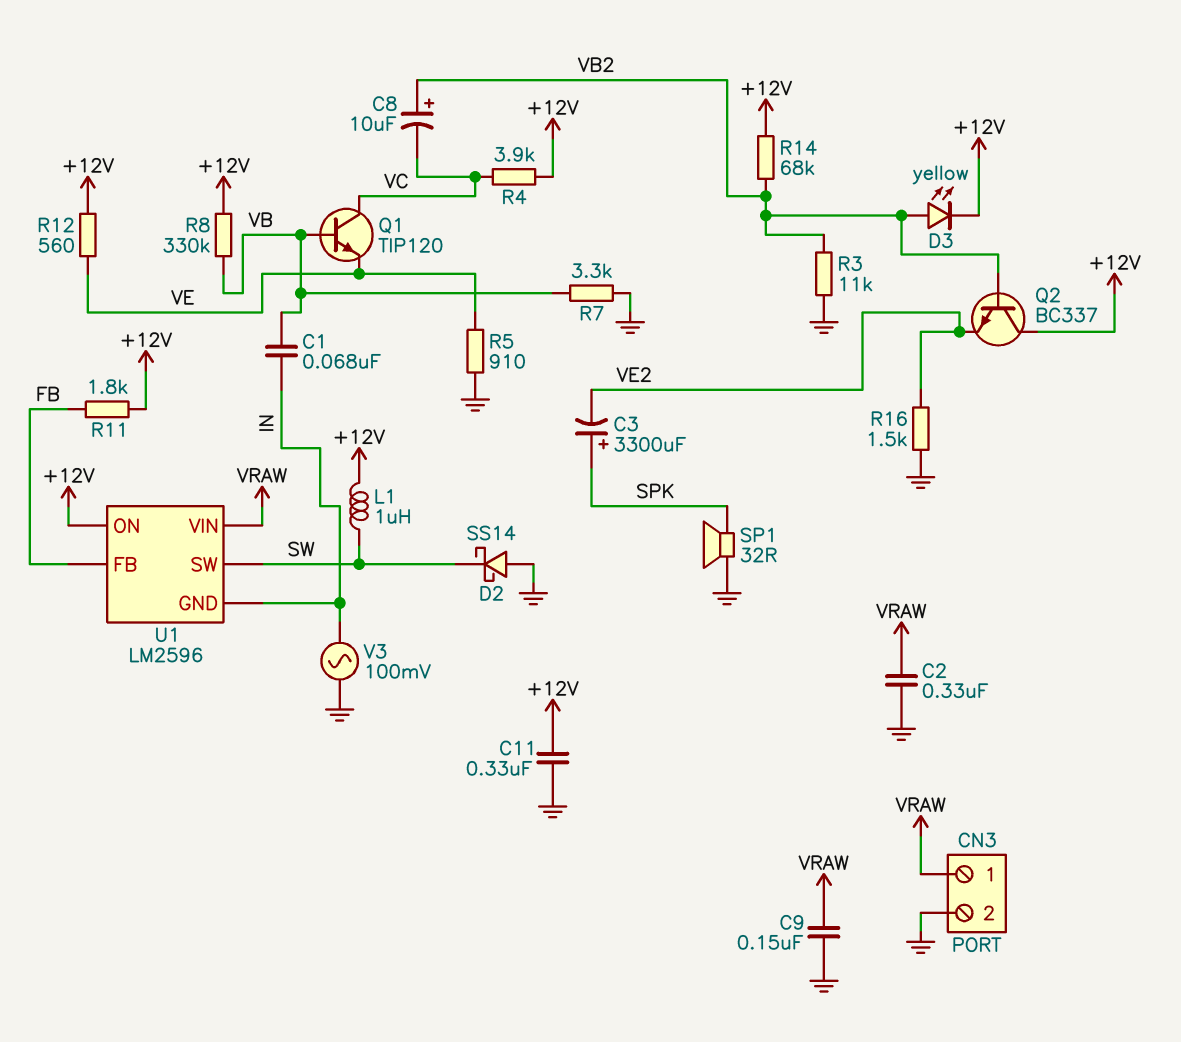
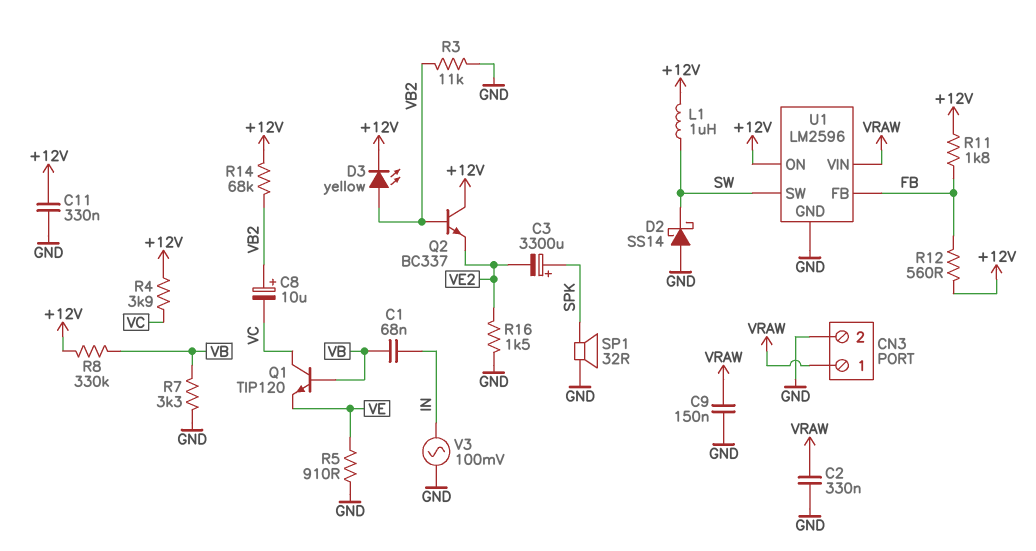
R12: 560 (+12V, VE) -> 560 (+12V, FB)
U1 pin GND: IN -> GND

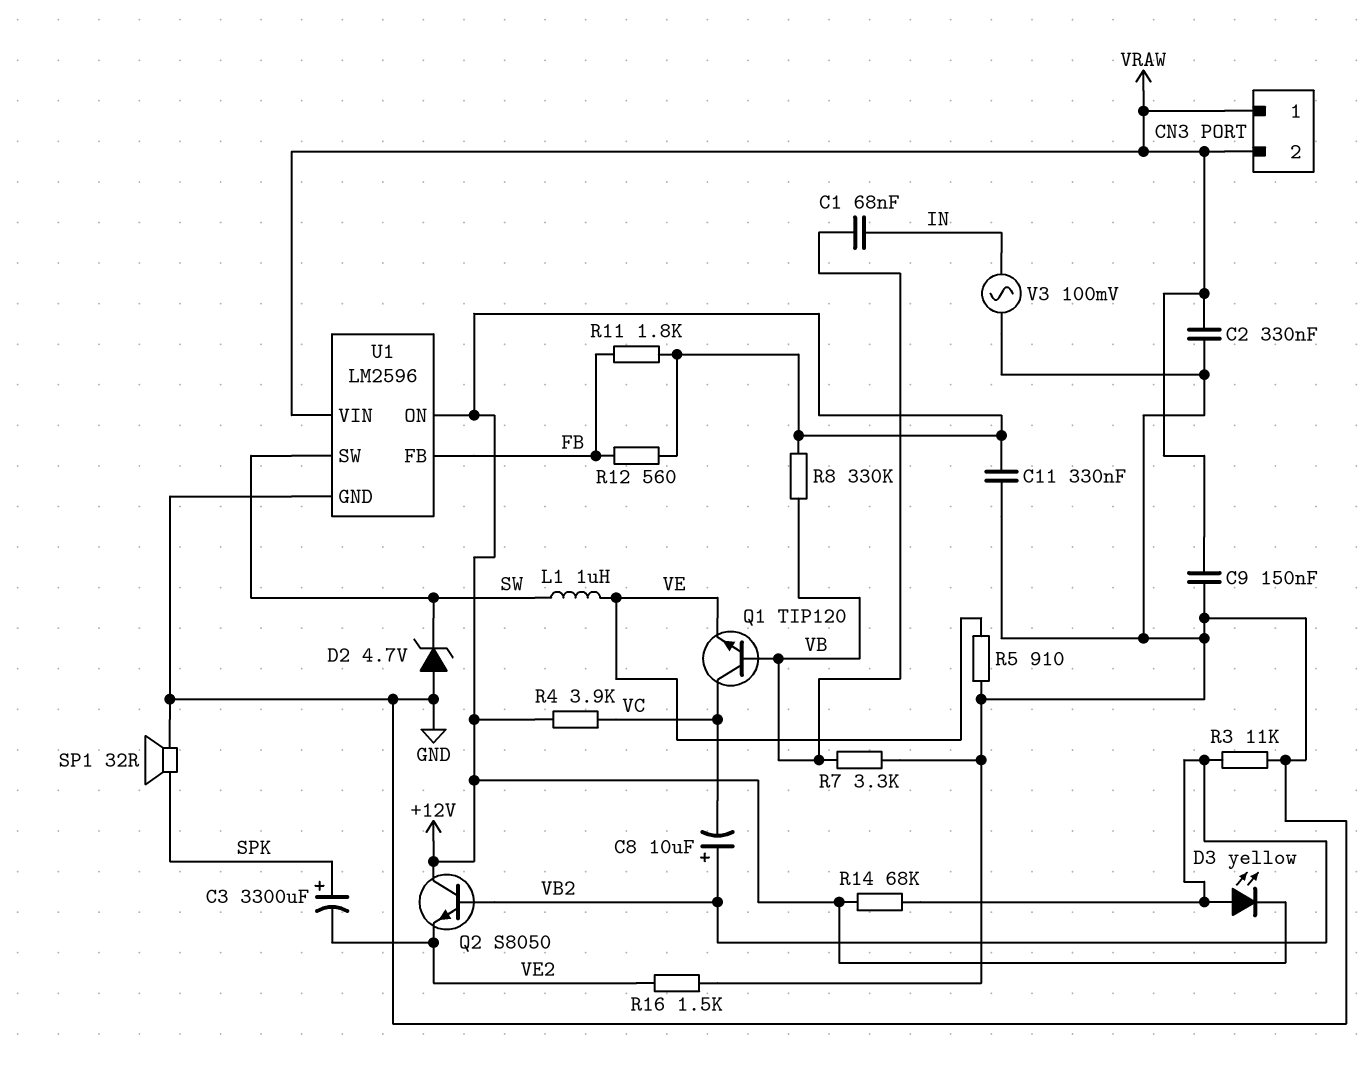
CN3 pin 2: GND -> VRAW
D2: schottky SS14 (A GND, K SW) -> zener 4.7V (A GND, K SW)
L1: 1uH (+12V, SW) -> 1uH (SW, VE)
Q2: NPN BC337 (B VB2, C +12V, E VE2) -> NPN S8050 (B VB2, C +12V, E VE2)

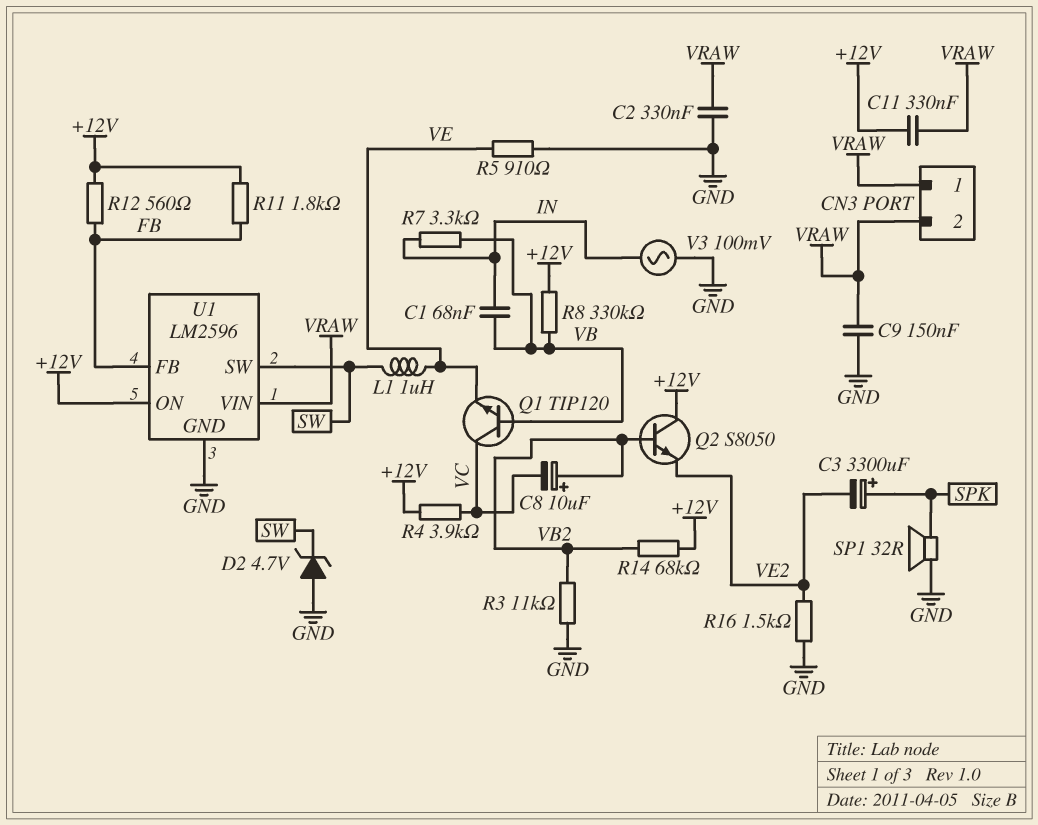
C11: 330nF (+12V, GND) -> 330nF (+12V, VRAW)
D3: LED yellow (A VB2, K +12V) -> none
R7: 3.3k (GND, VB) -> 3.3k (IN, VB)

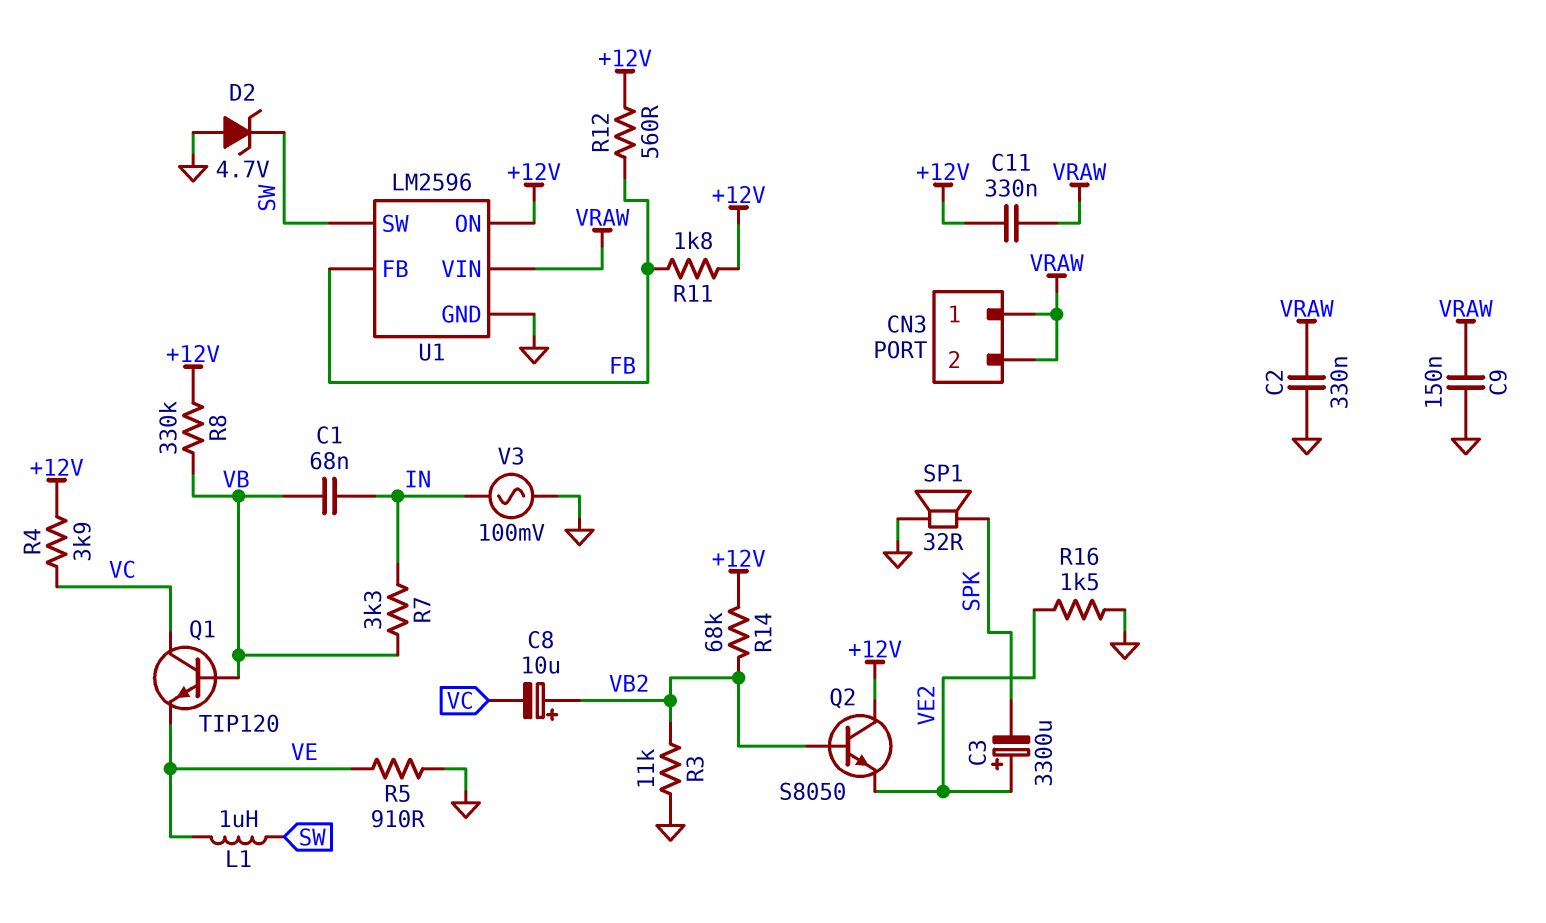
C3: 3300uF (plus SPK, minus VE2) -> 3300uF (plus VE2, minus SPK)

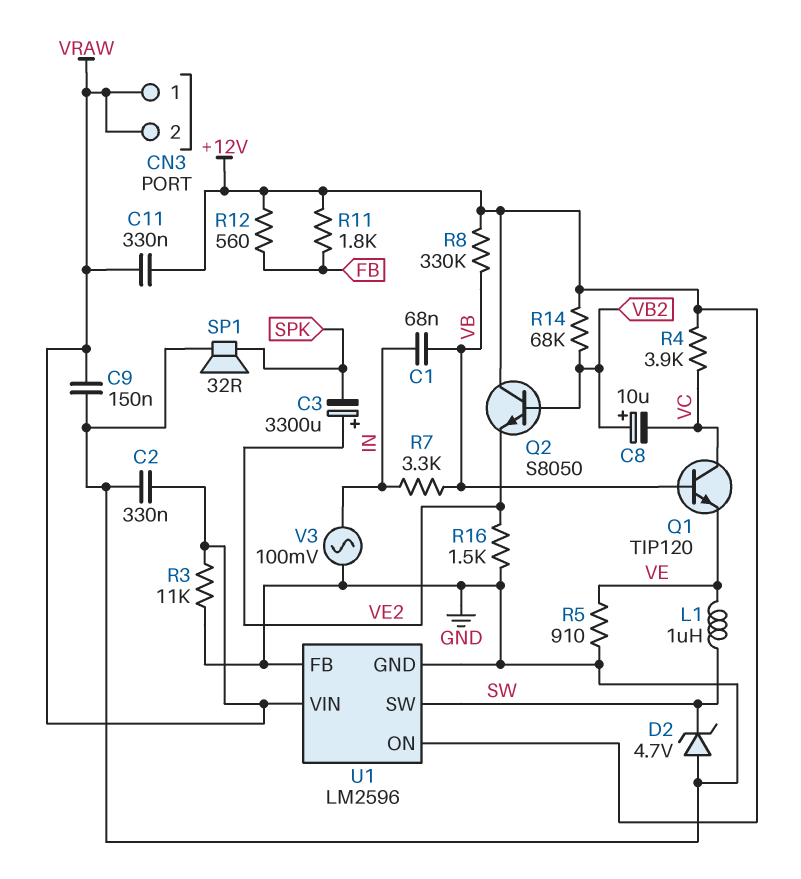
R3: 11k (GND, VB2) -> 11k (GND, VRAW)
U1 pin FB: FB -> GND

